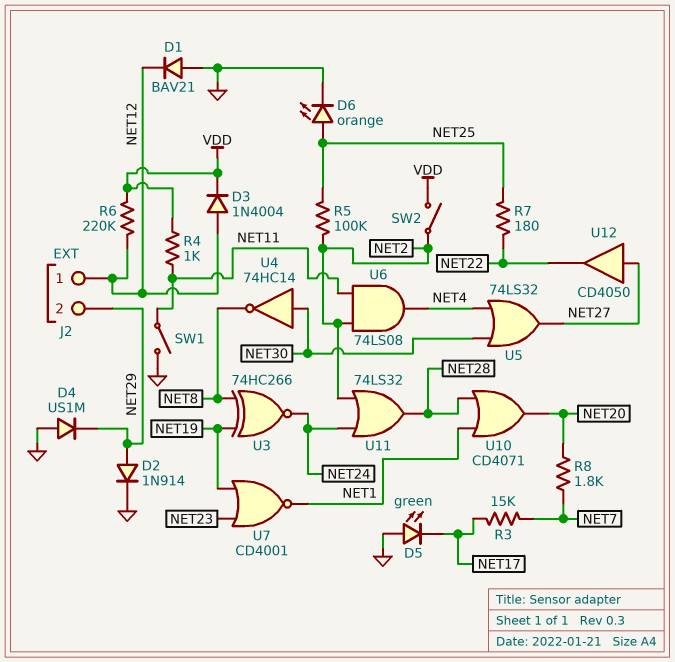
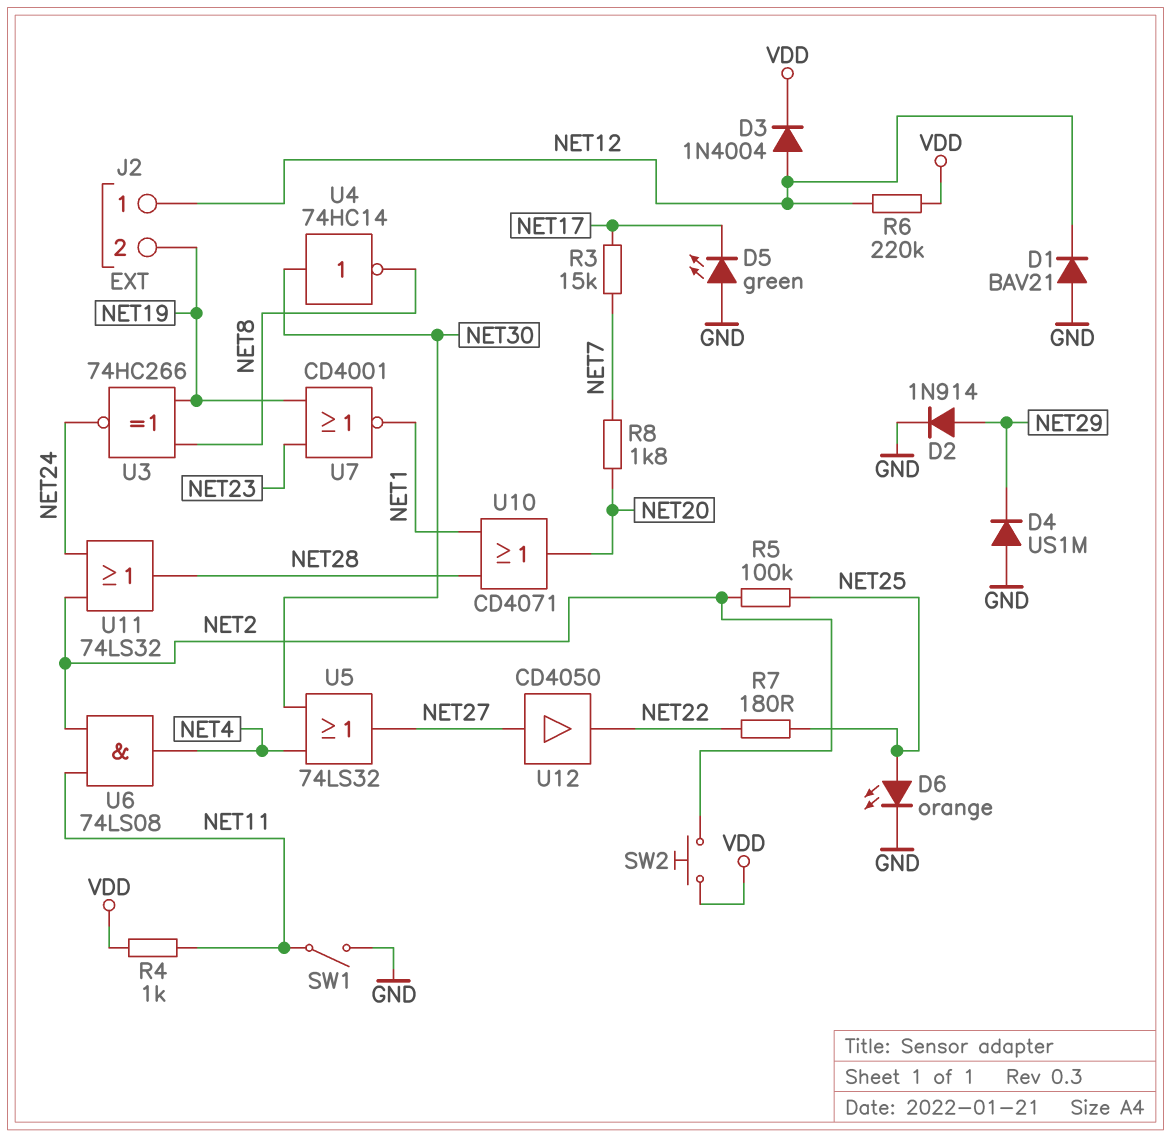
J2 pin 2: NET29 -> NET19
SW2: switch (NET2, VDD) -> button (NET2, VDD)

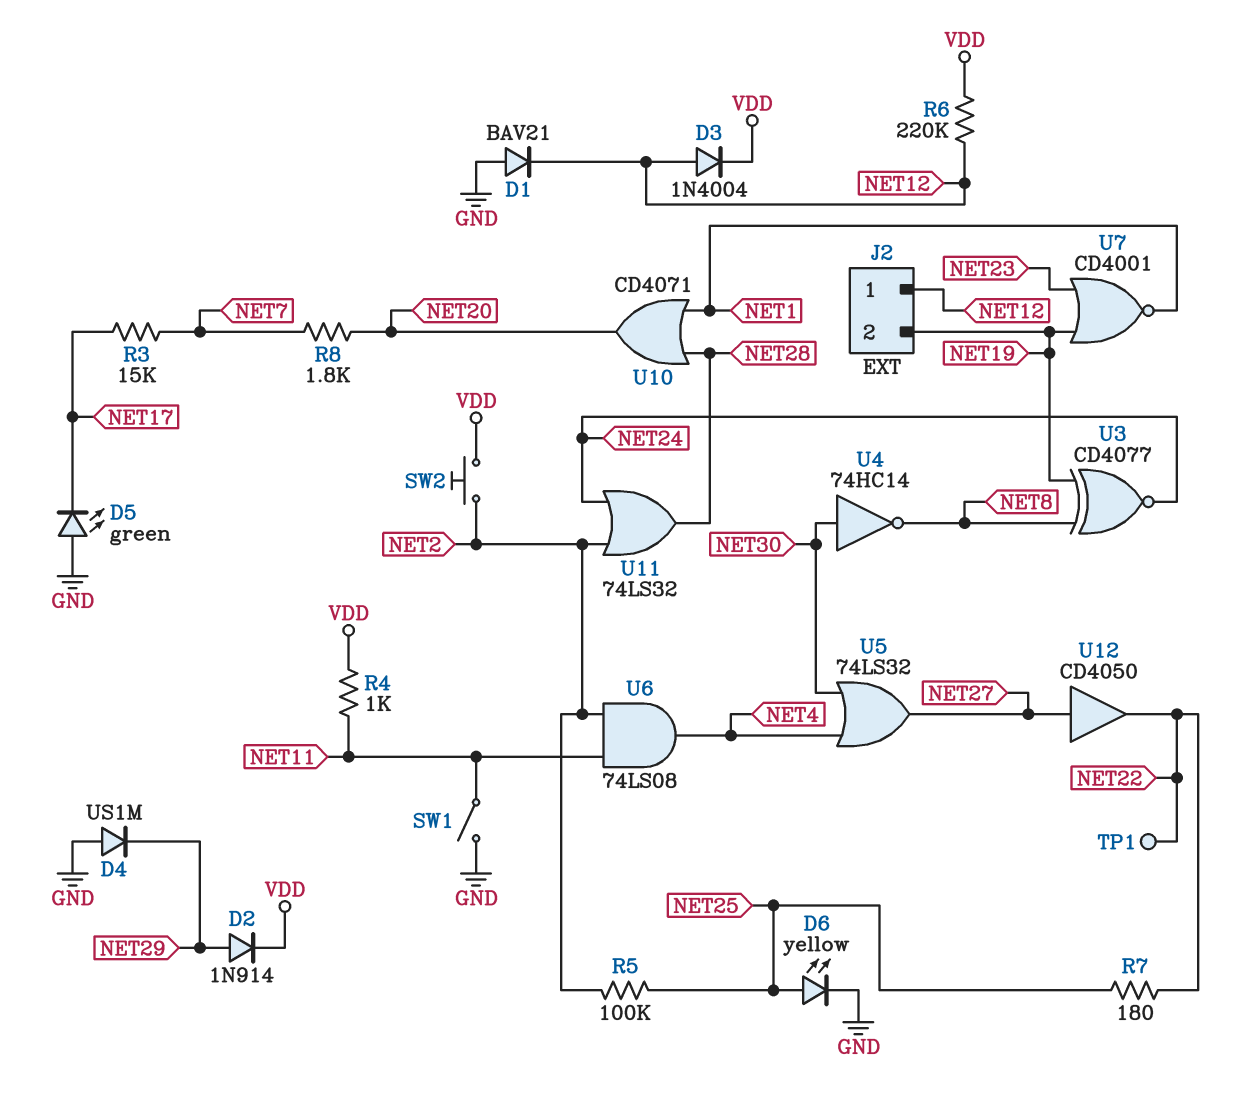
D2: diode 1N914 (A NET29, K GND) -> diode 1N914 (A NET29, K VDD)
D6: LED orange (A NET25, K GND) -> LED yellow (A NET25, K GND)
TP1: none -> test point (NET22)
U3: XNOR 74HC266 (in NET8, in NET19, out NET24) -> XNOR CD4077 (in NET8, in NET19, out NET24)

